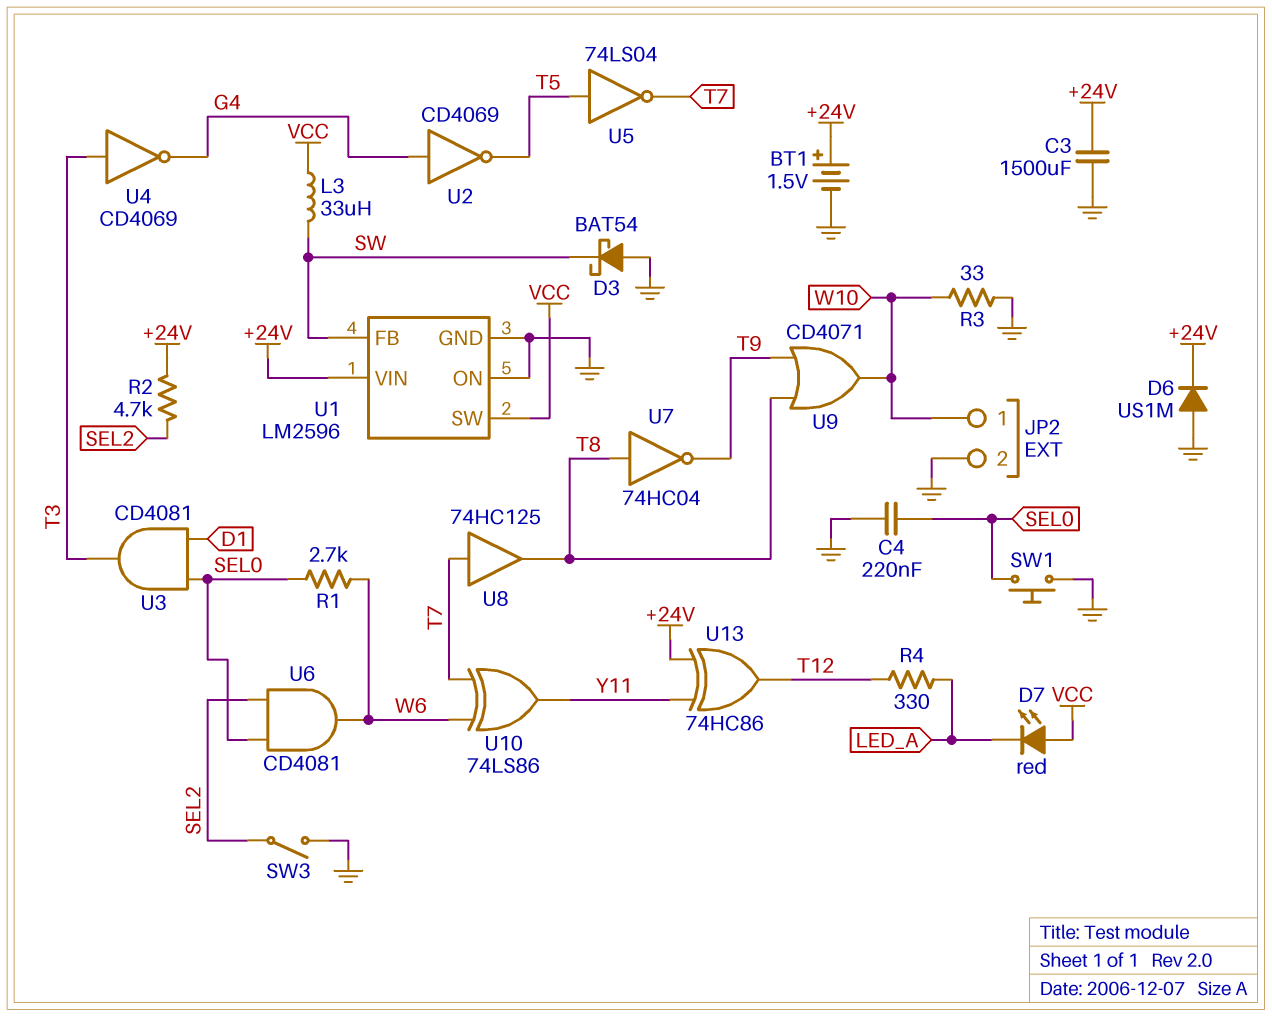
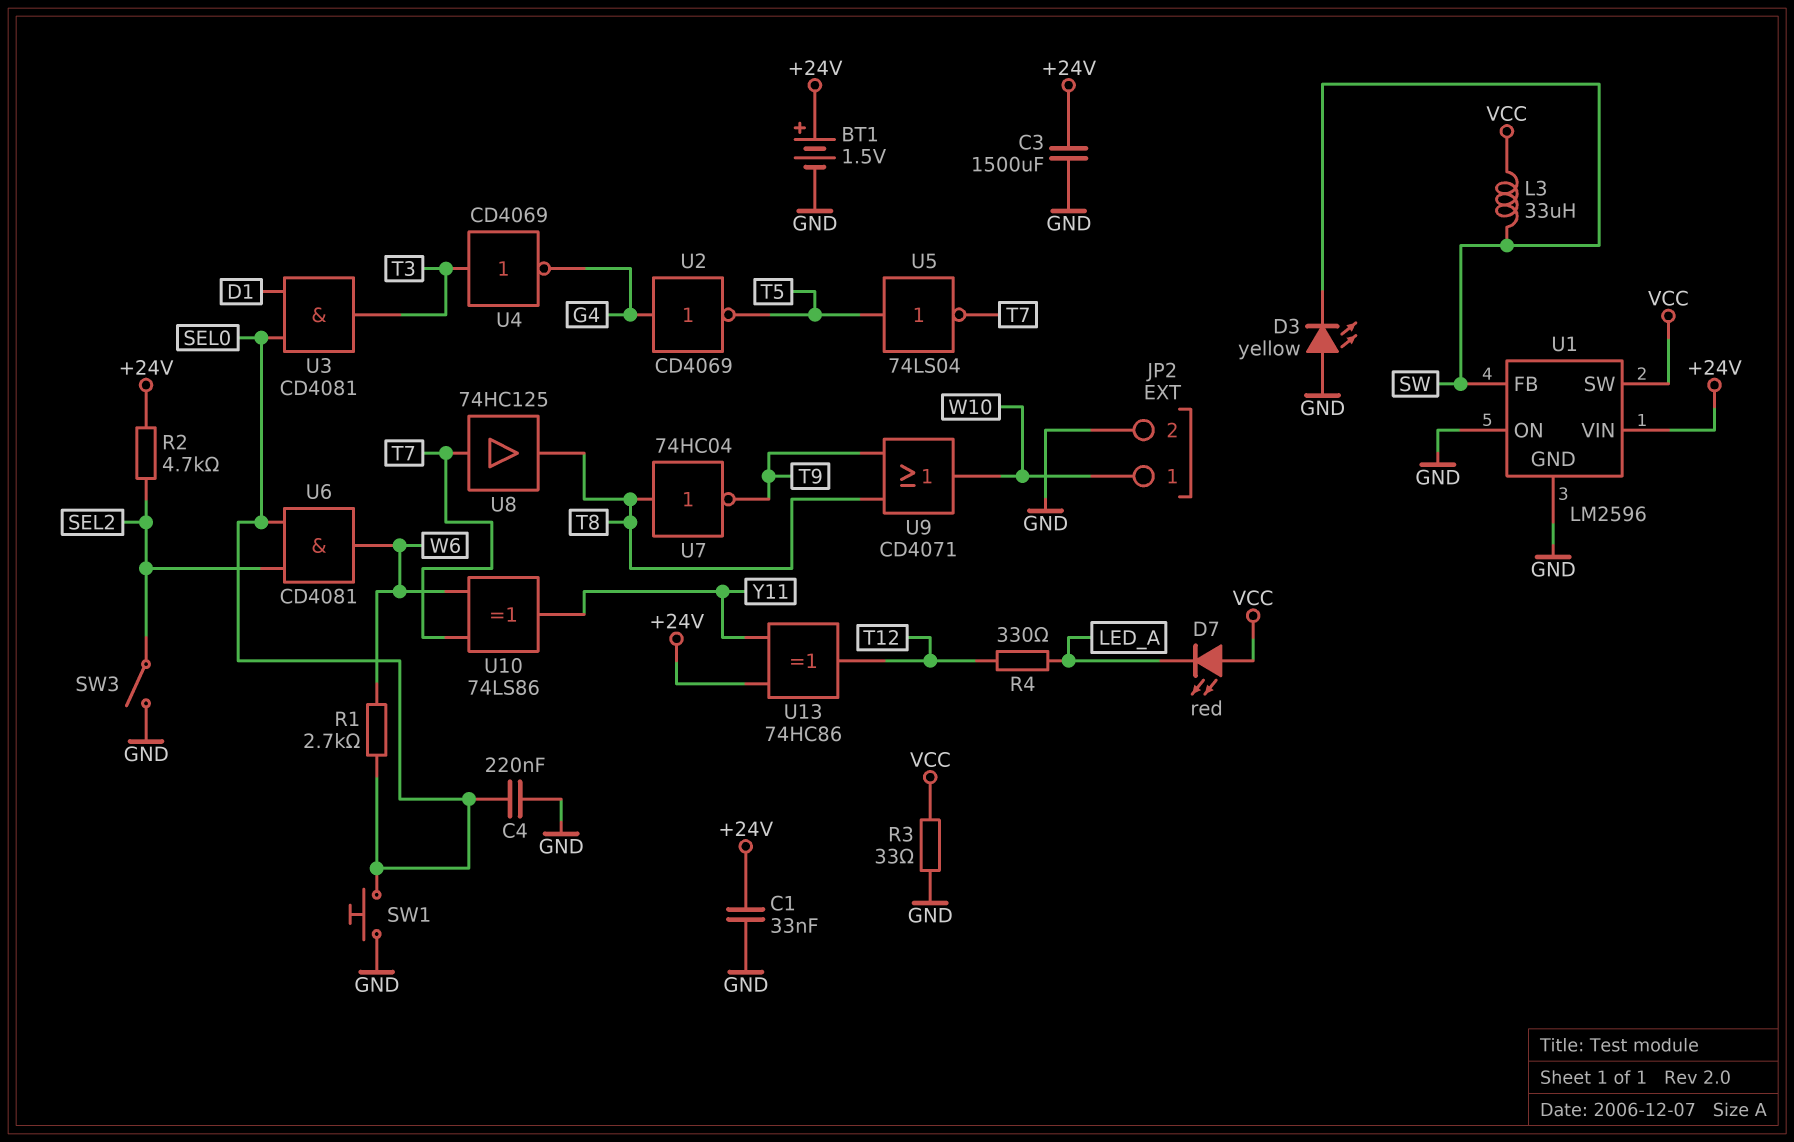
C1: none -> 33nF (+24V, GND)
D3: schottky BAT54 (A GND, K SW) -> LED yellow (A GND, K SW)
D6: diode US1M (A GND, K +24V) -> none
R3: 33 (GND, W10) -> 33 (GND, VCC)

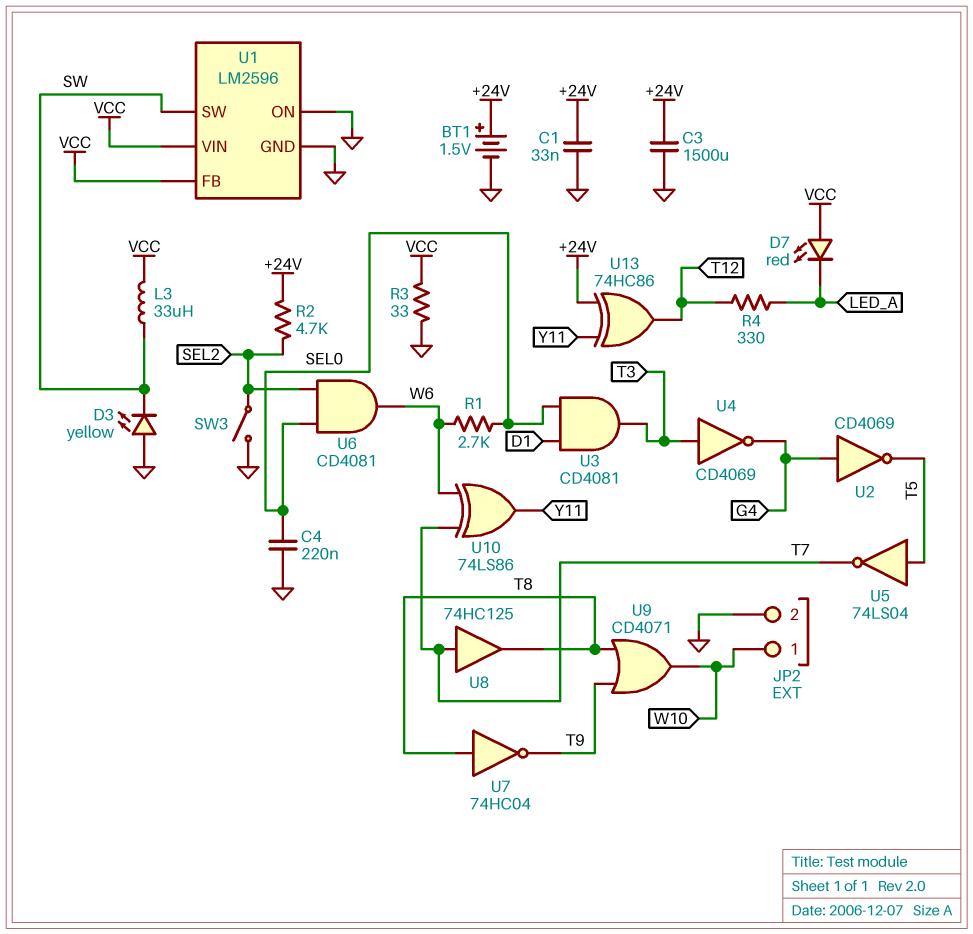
SW1: button (GND, SEL0) -> none
U1 pin FB: SW -> VCC
U1 pin SW: VCC -> SW
U1 pin VIN: +24V -> VCC

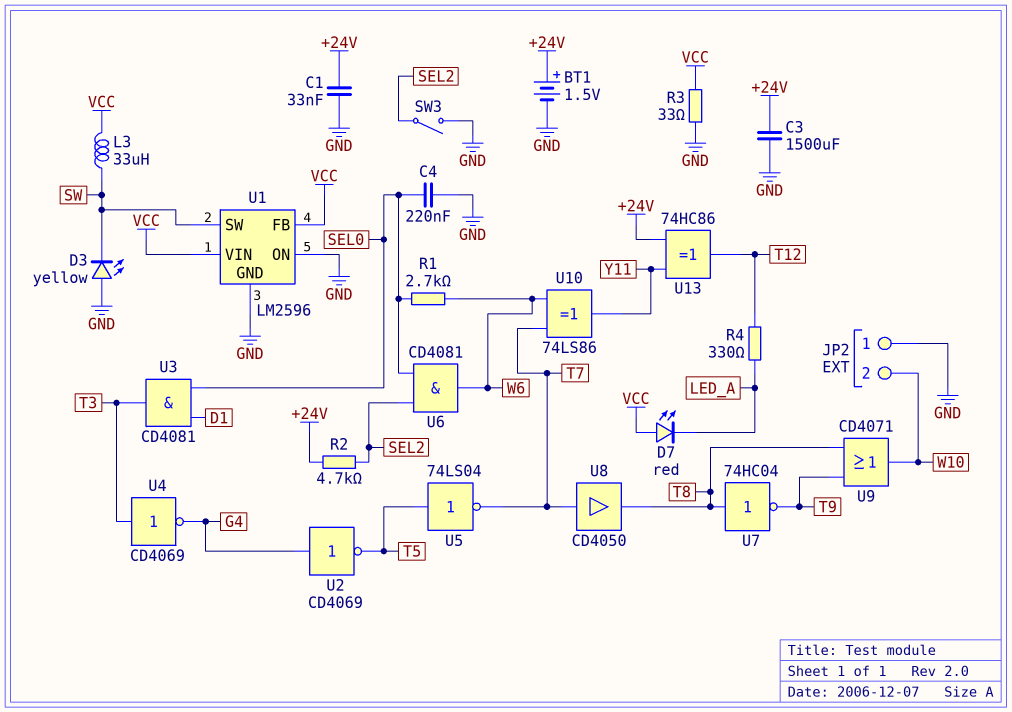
JP2 pin 1: W10 -> GND
JP2 pin 2: GND -> W10
U8: buffer 74HC125 (in T7, out T8) -> buffer CD4050 (in T7, out T8)

